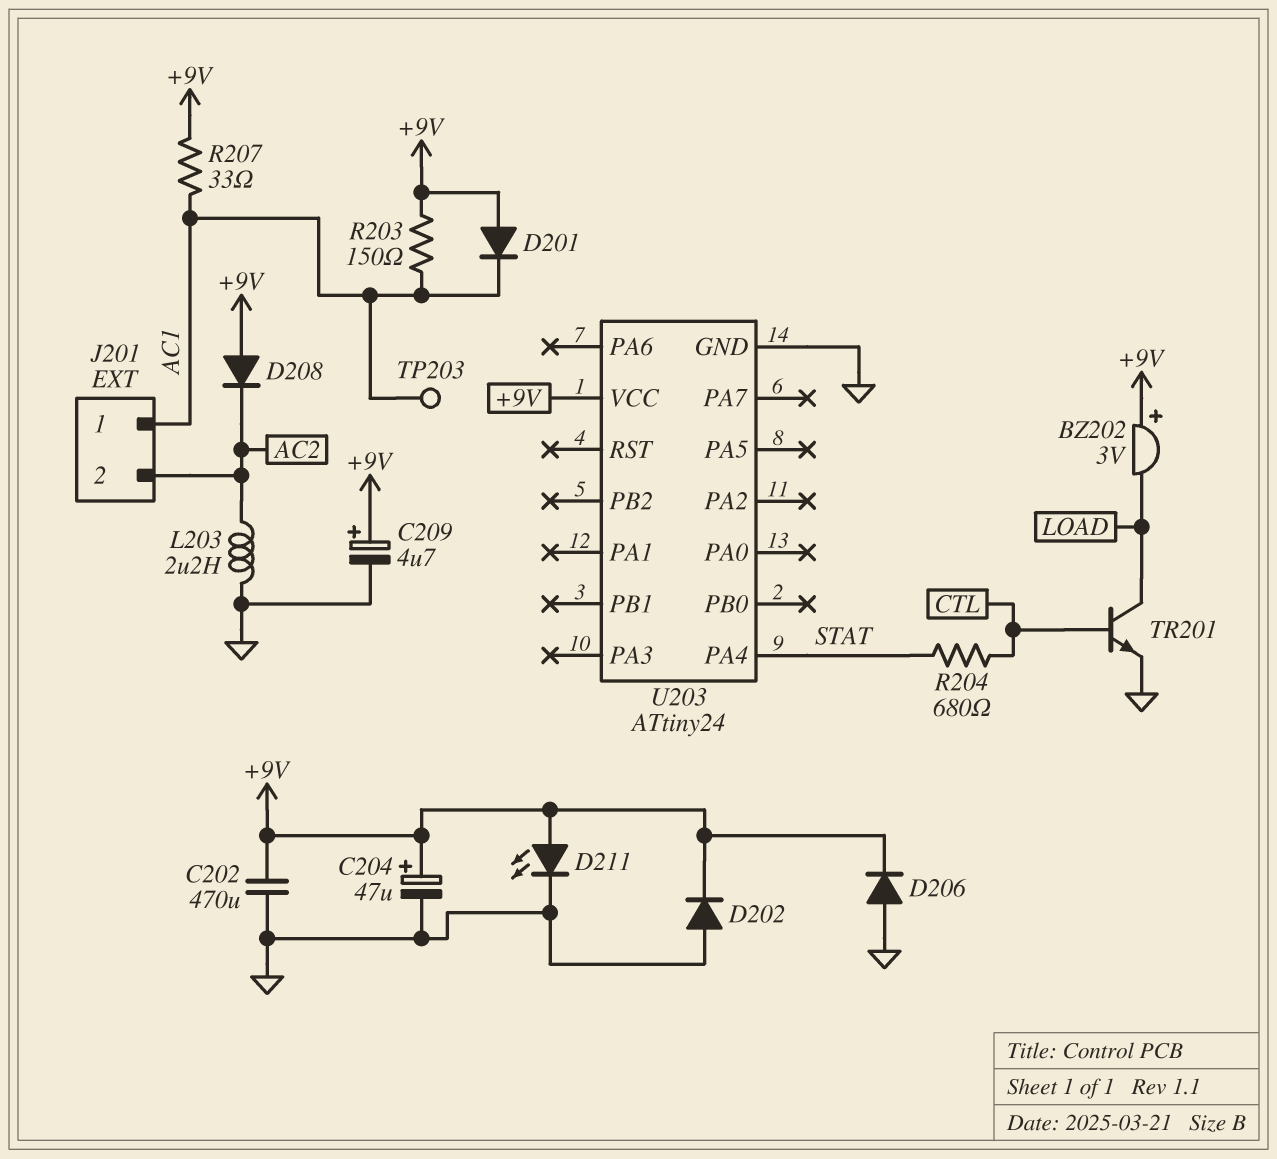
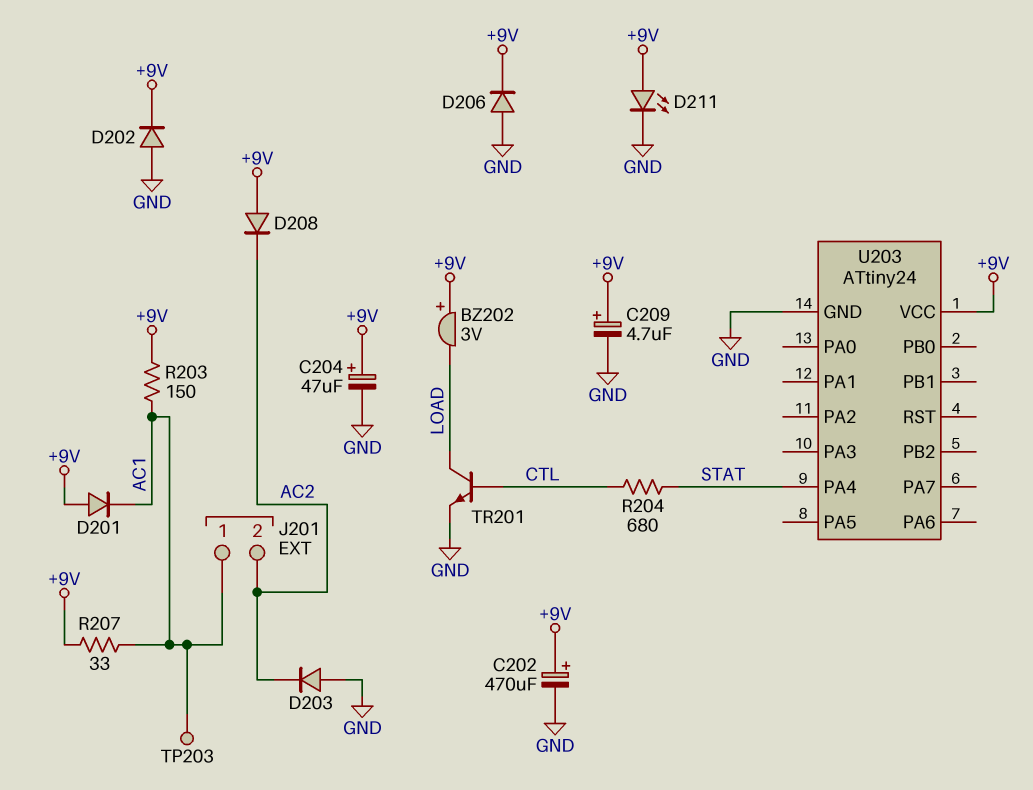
C202: 470uF (+9V, GND) -> 470uF (plus +9V, minus GND)
D203: none -> diode (A GND, K AC2)
L203: 2.2uH (AC2, GND) -> none

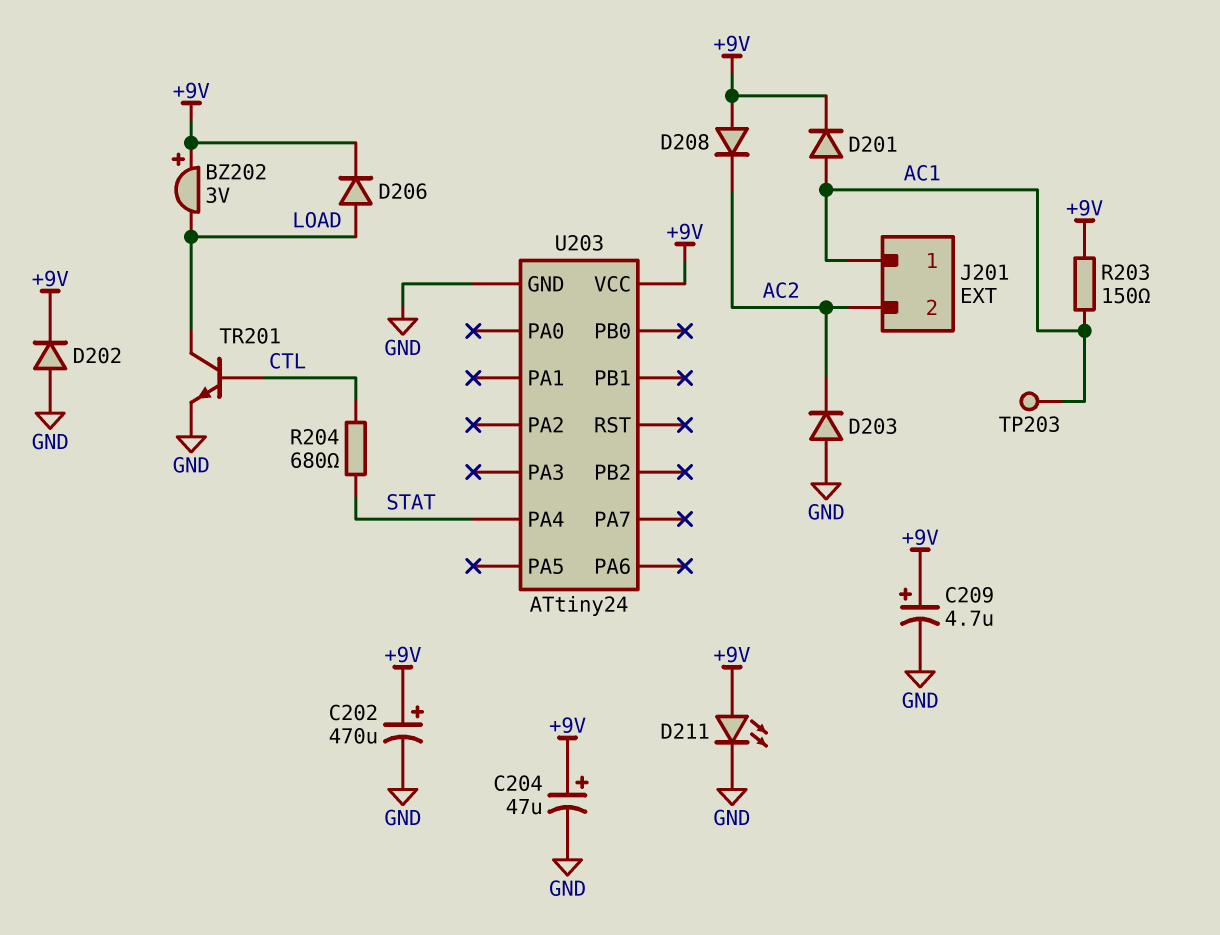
D201: diode (A +9V, K AC1) -> diode (A AC1, K +9V)
D206: diode (A GND, K +9V) -> diode (A LOAD, K +9V)
R207: 33 (+9V, AC1) -> none

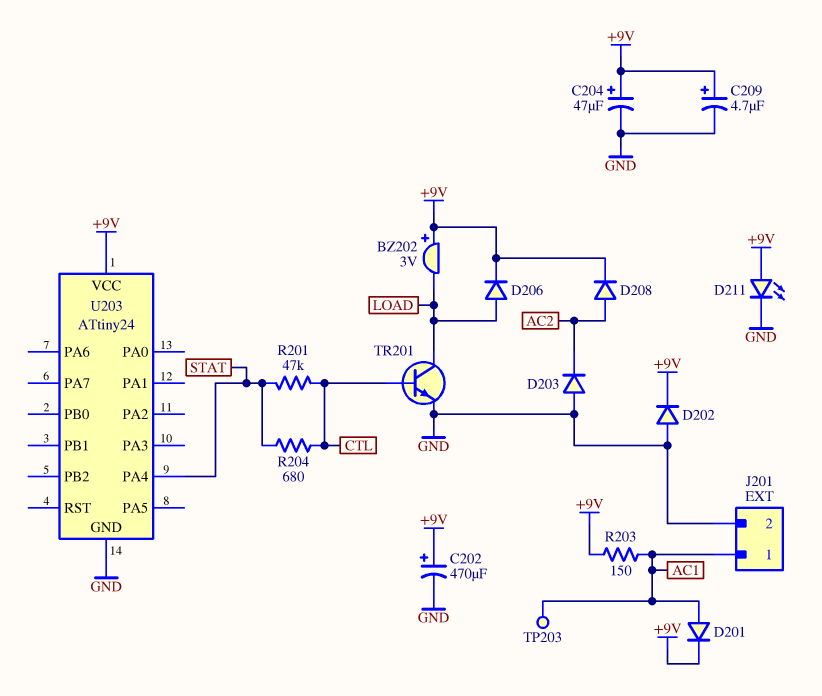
D208: diode (A +9V, K AC2) -> diode (A AC2, K +9V)
J201 pin 2: AC2 -> GND
R201: none -> 47k (CTL, STAT)

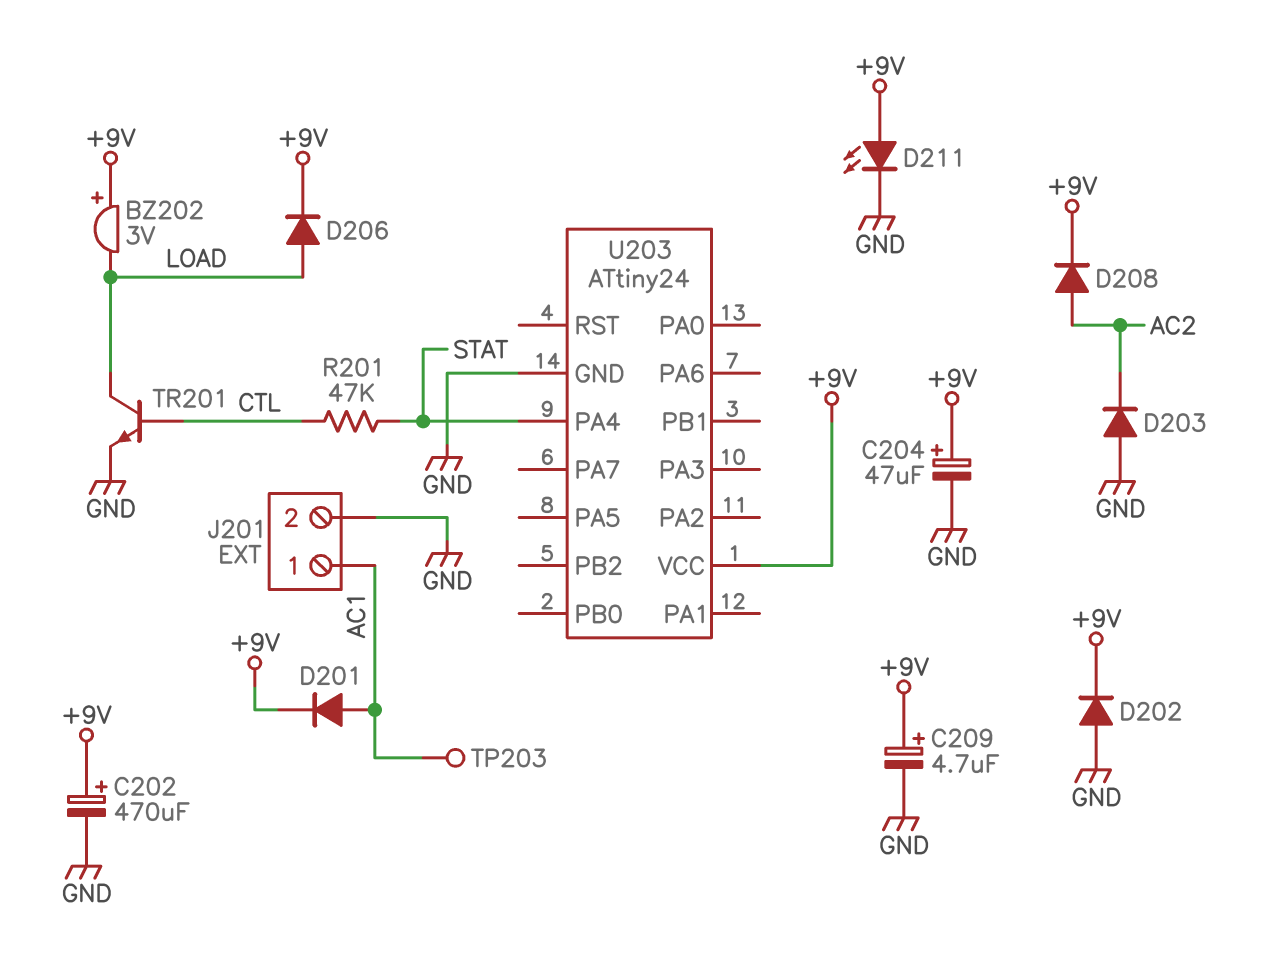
R203: 150 (+9V, AC1) -> none
R204: 680 (CTL, STAT) -> none

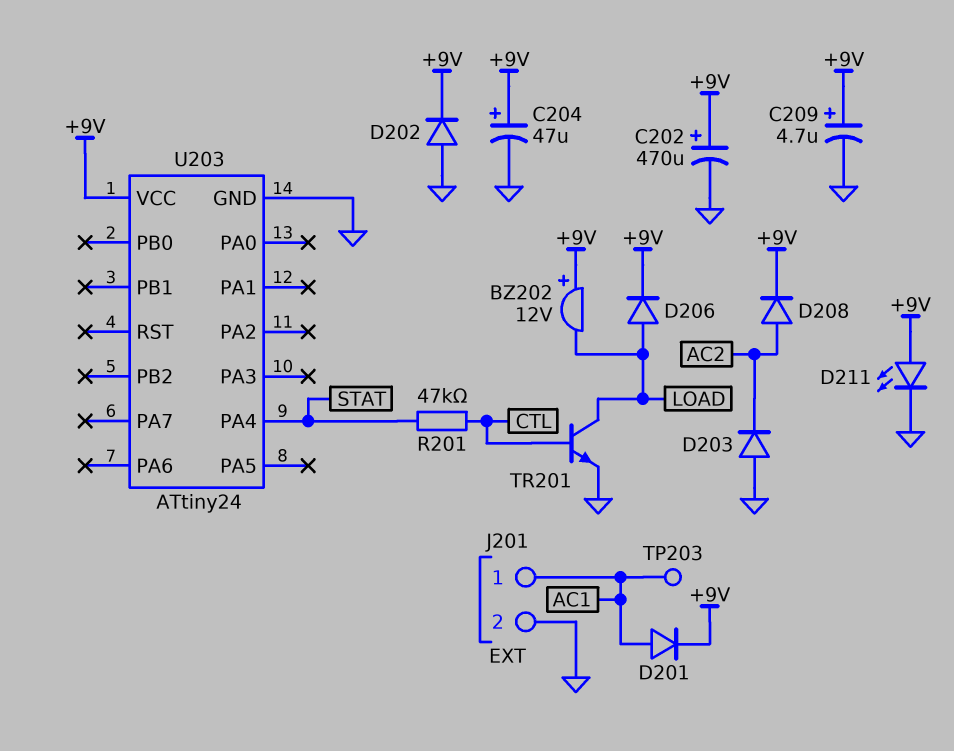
BZ202: buzzer 3V (plus +9V, minus LOAD) -> buzzer 12V (plus +9V, minus LOAD)

